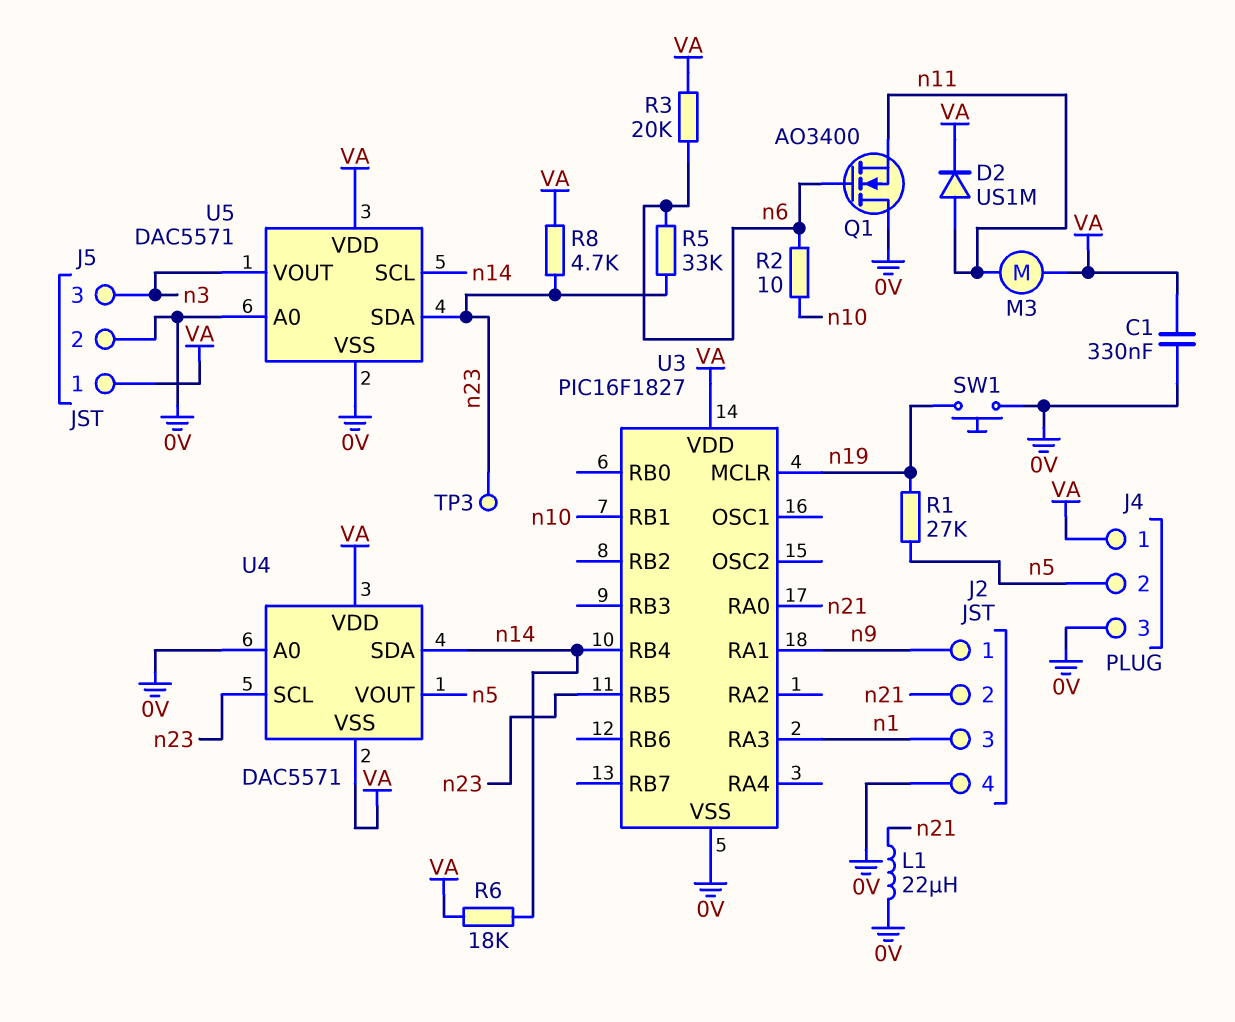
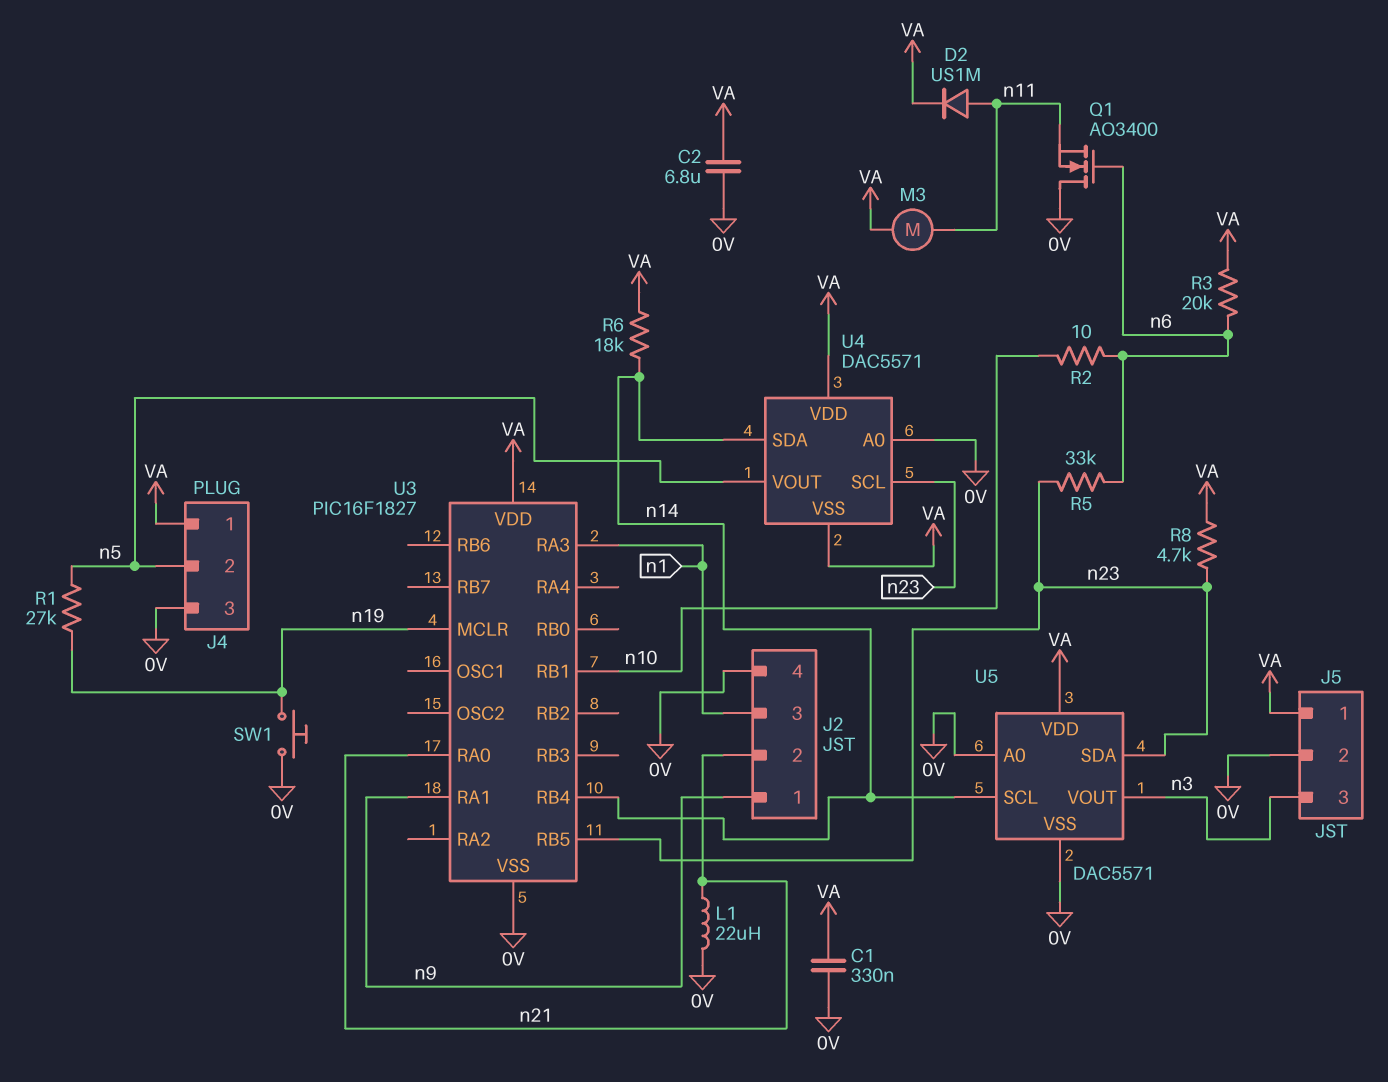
C2: none -> 6.8uF (0V, VA)
TP3: test point (n23) -> none

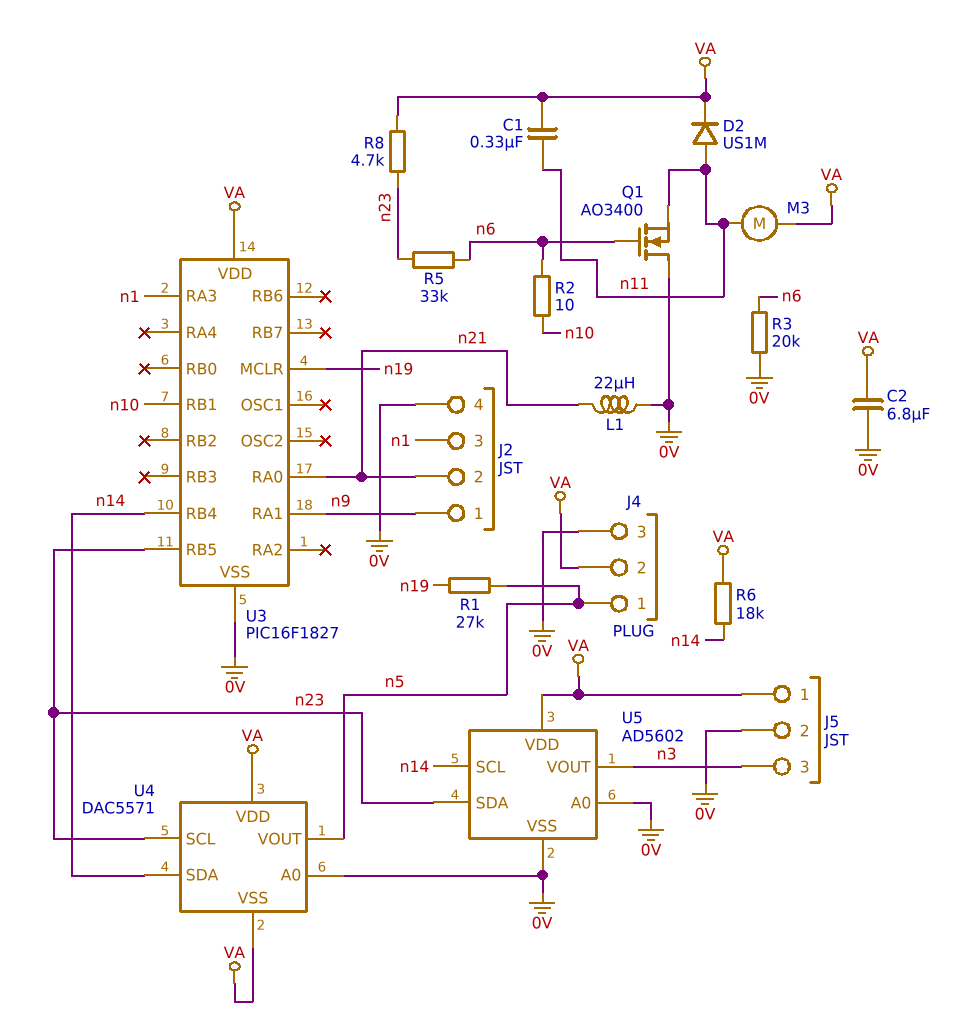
C1: 330nF (0V, VA) -> 330nF (VA, n11)
J4 pin 1: VA -> n5
J4 pin 2: n5 -> VA
R3: 20k (VA, n6) -> 20k (0V, n6)
SW1: button (0V, n19) -> none
U5: DAC5571 -> AD5602

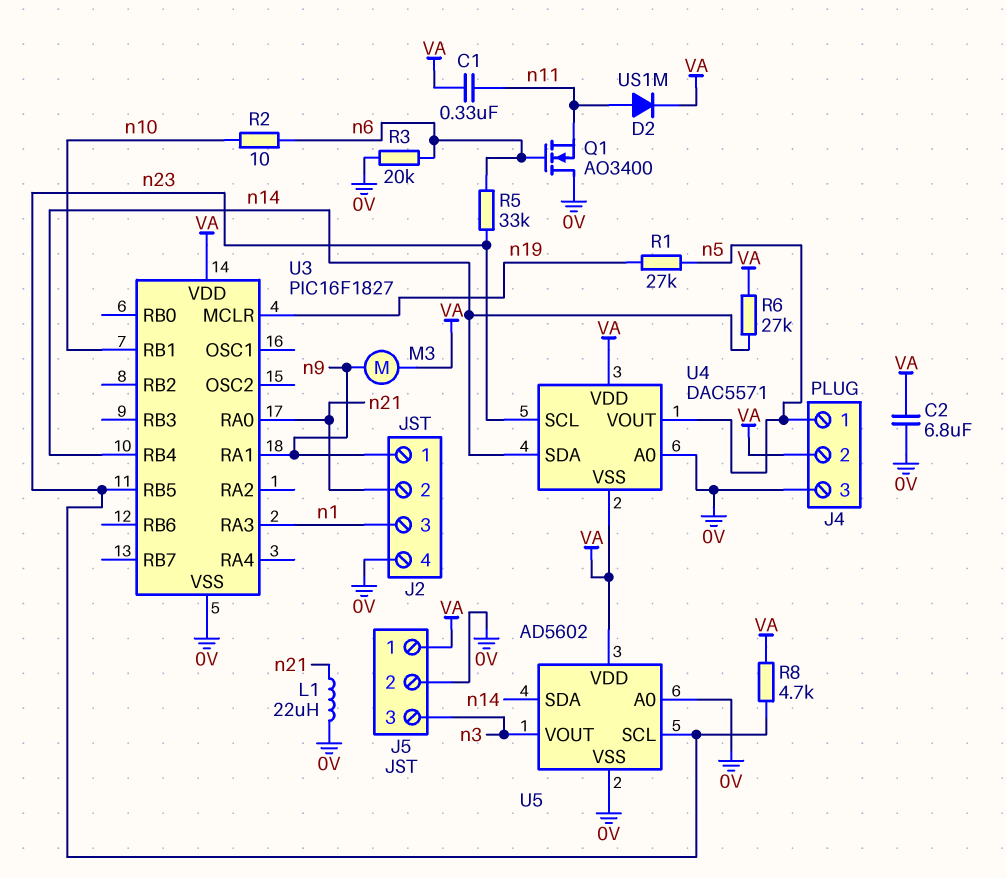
M3: motor (VA, n11) -> motor (VA, n9)
R6: 18k (VA, n14) -> 27k (VA, n14)
U5 pin SCL: n14 -> n23
U5 pin SDA: n23 -> n14

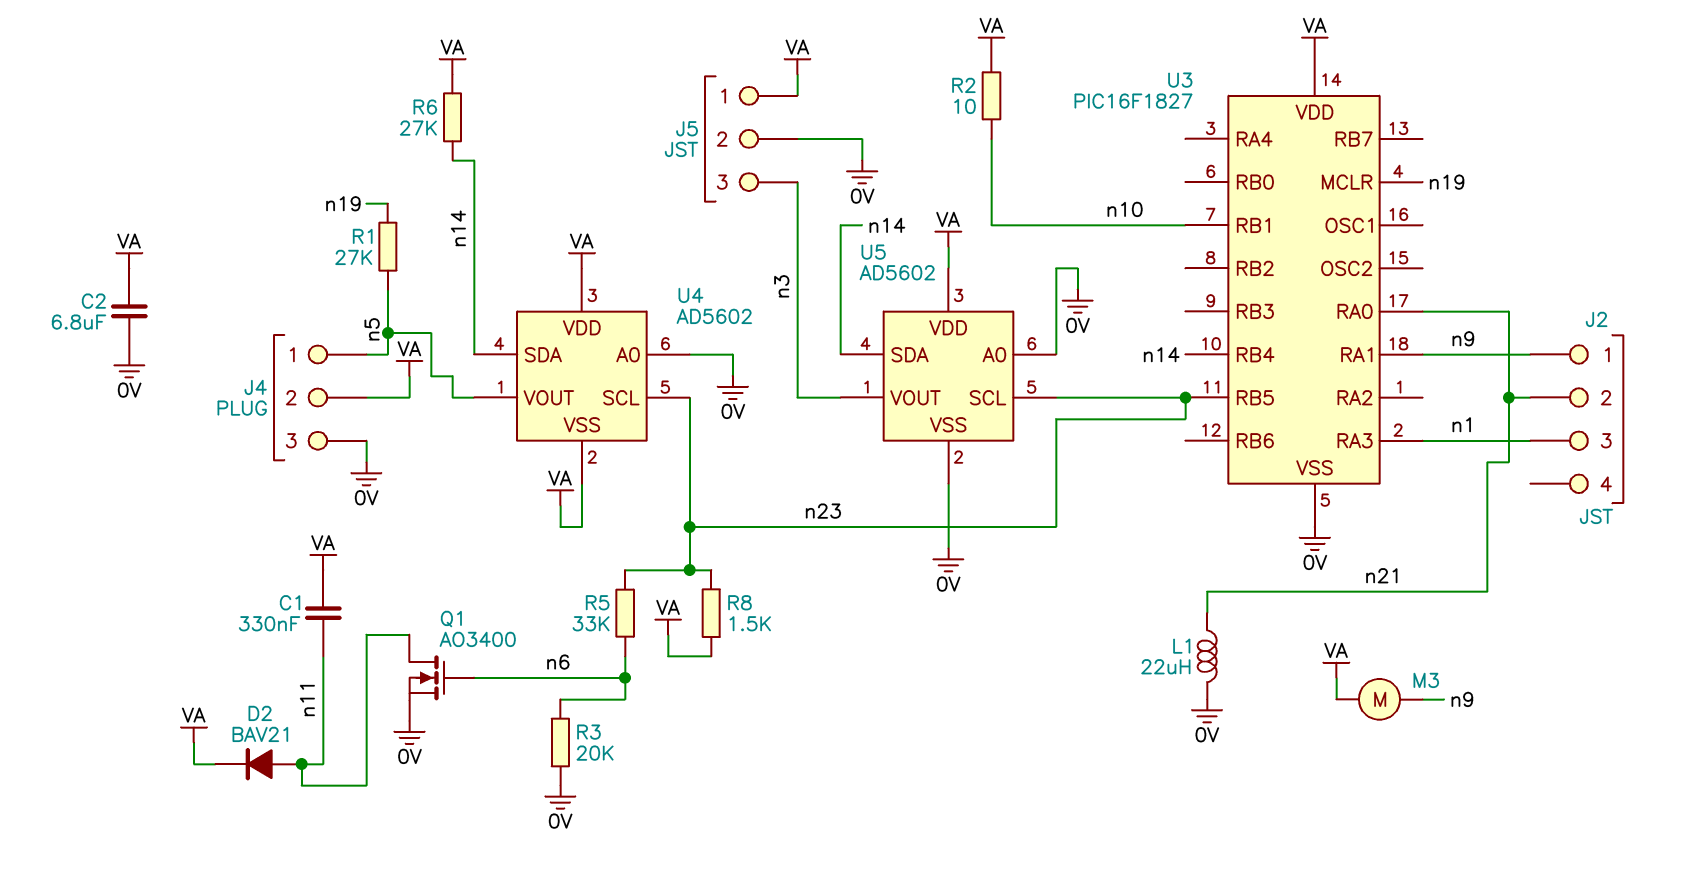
D2: diode US1M (A n11, K VA) -> diode BAV21 (A n11, K VA)
J2 pin 4: 0V -> none
Q1: NMOS AO3400 (G n6, D 0V, S n11) -> NMOS AO3400 (G n6, D n11, S 0V)
R2: 10 (n6, n10) -> 10 (VA, n10)
R8: 4.7k (VA, n23) -> 1.5k (VA, n23)
U4: DAC5571 -> AD5602

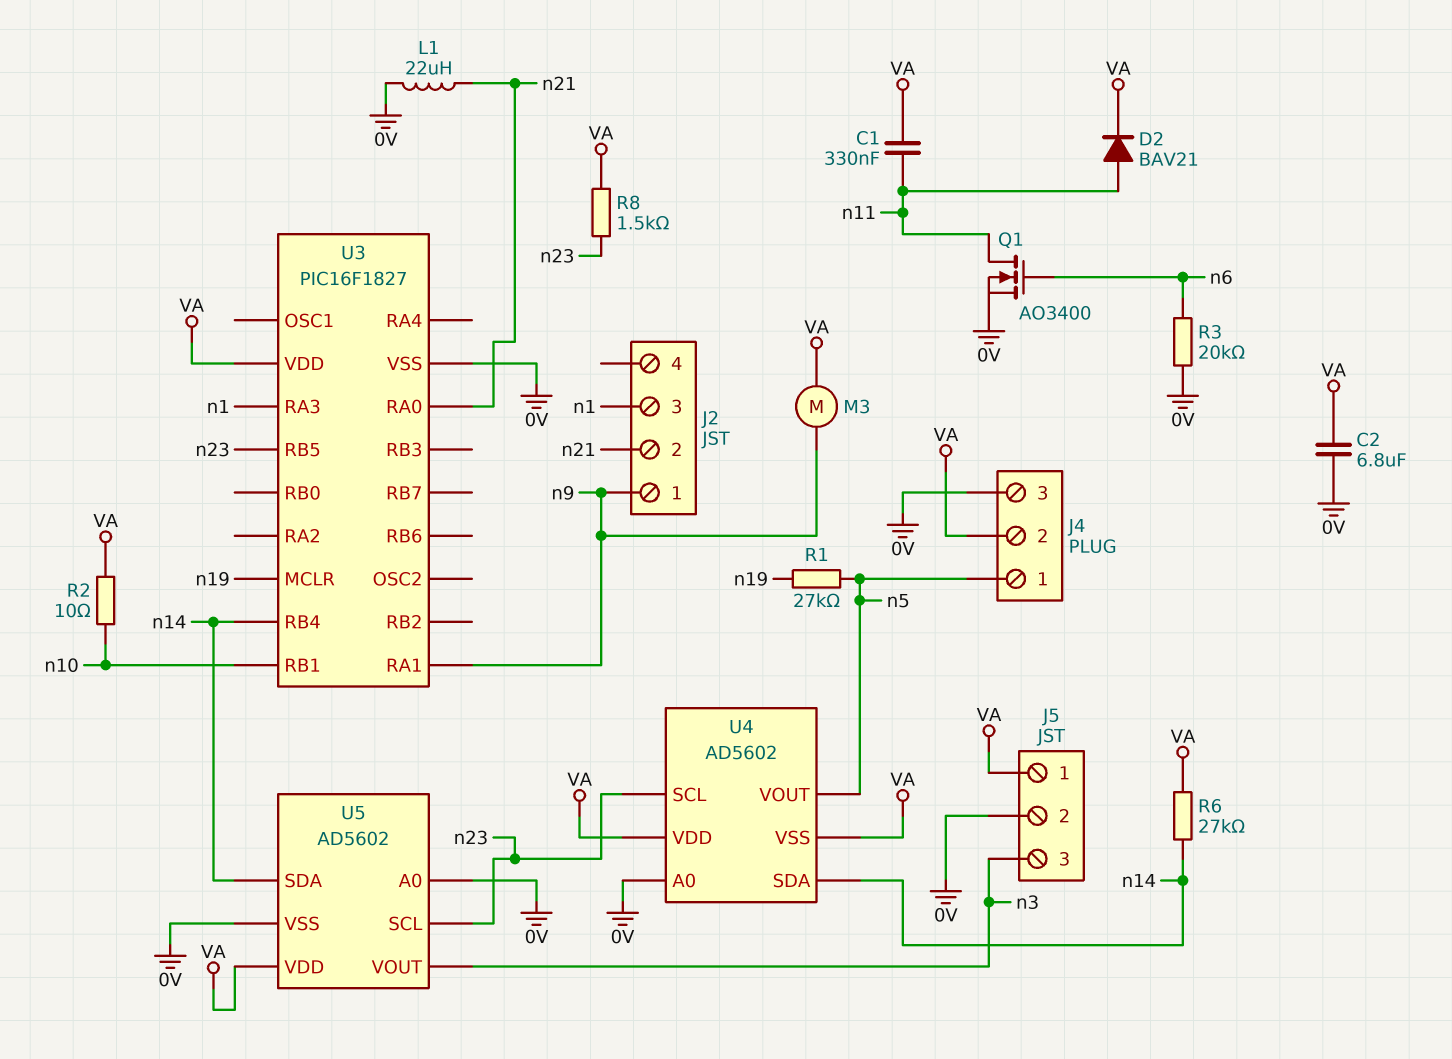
R5: 33k (n6, n23) -> none

